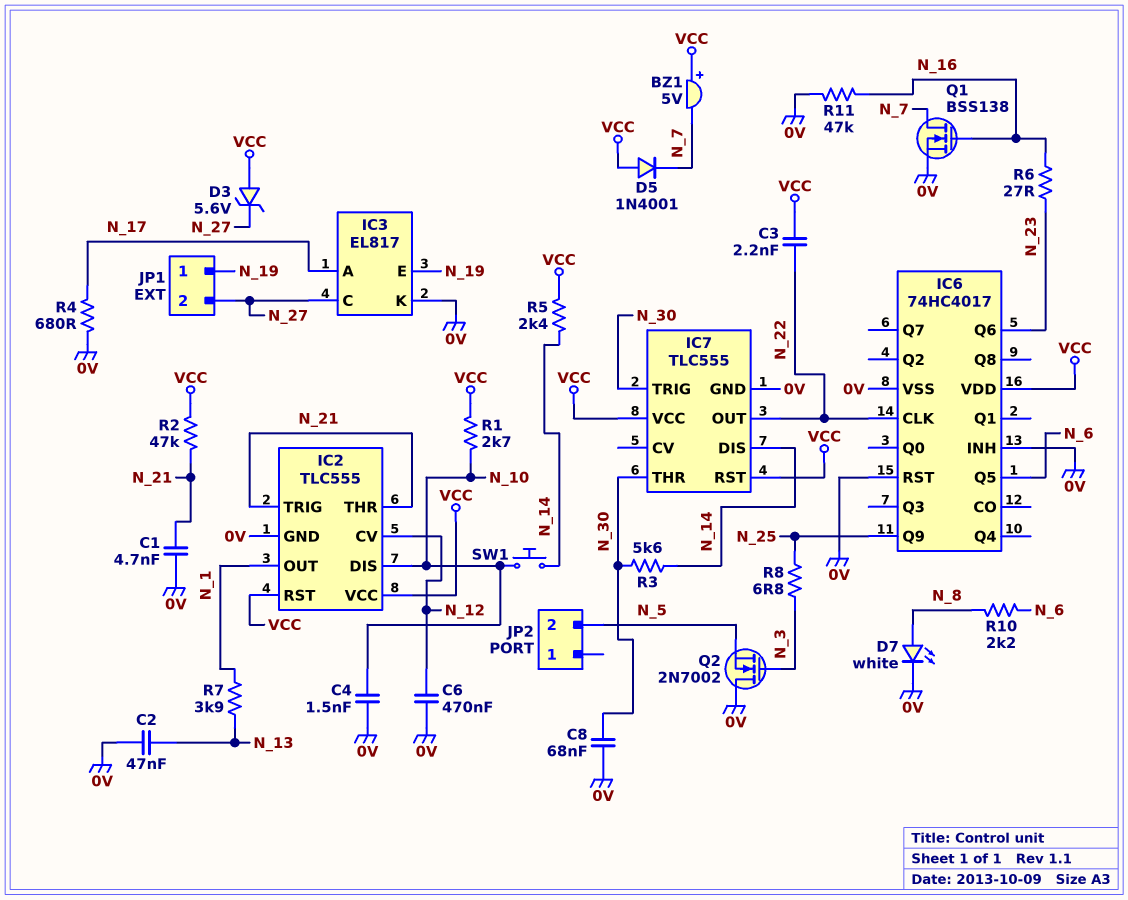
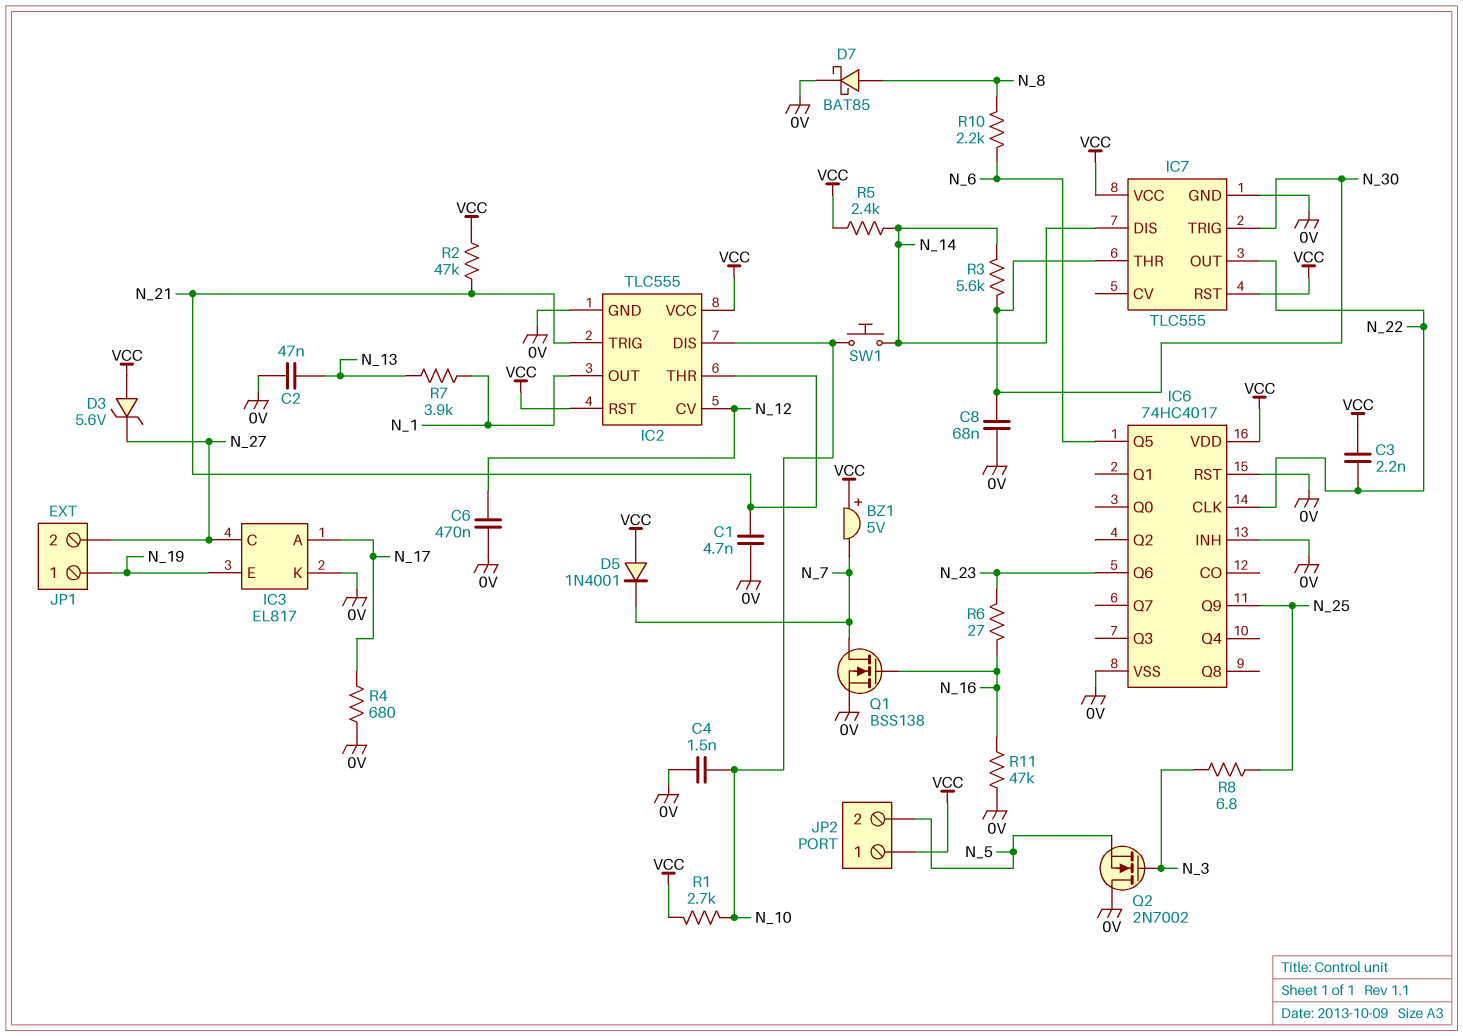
D7: LED white (A N_8, K 0V) -> schottky BAT85 (A N_8, K 0V)
JP2 pin 1: none -> VCC

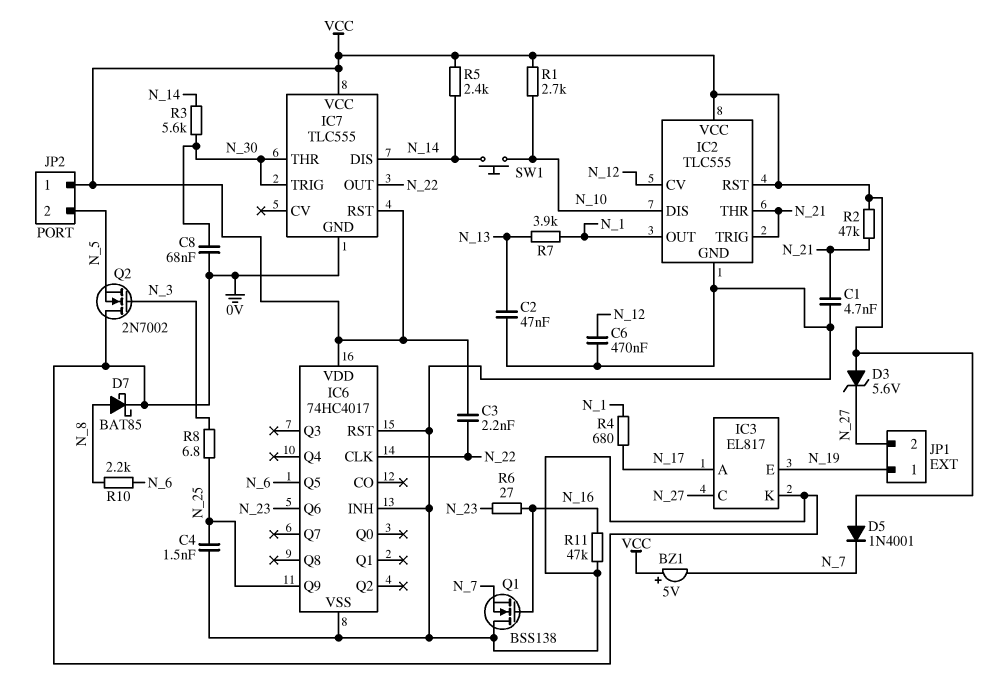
C4: 1.5nF (0V, N_10) -> 1.5nF (0V, N_25)
Q1: NMOS BSS138 (G N_16, D N_7, S 0V) -> NMOS BSS138 (G N_16, D 0V, S N_7)
R4: 680 (0V, N_17) -> 680 (N_1, N_17)

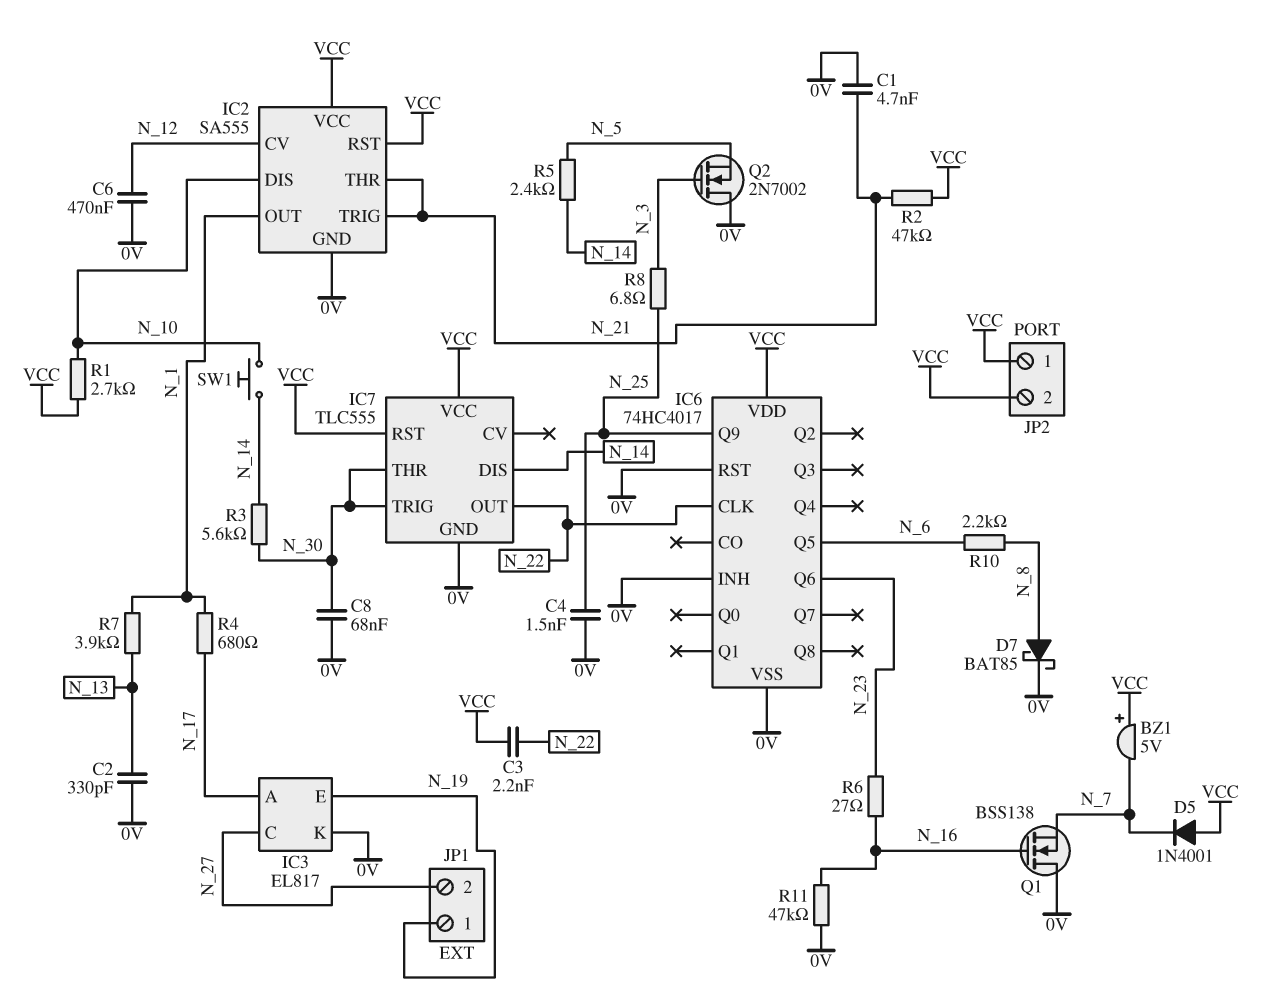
C2: 47nF (0V, N_13) -> 330pF (0V, N_13)
D3: zener 5.6V (A VCC, K N_27) -> none
IC2: TLC555 -> SA555
JP2 pin 2: N_5 -> VCC
R5: 2.4k (N_14, VCC) -> 2.4k (N_5, N_14)

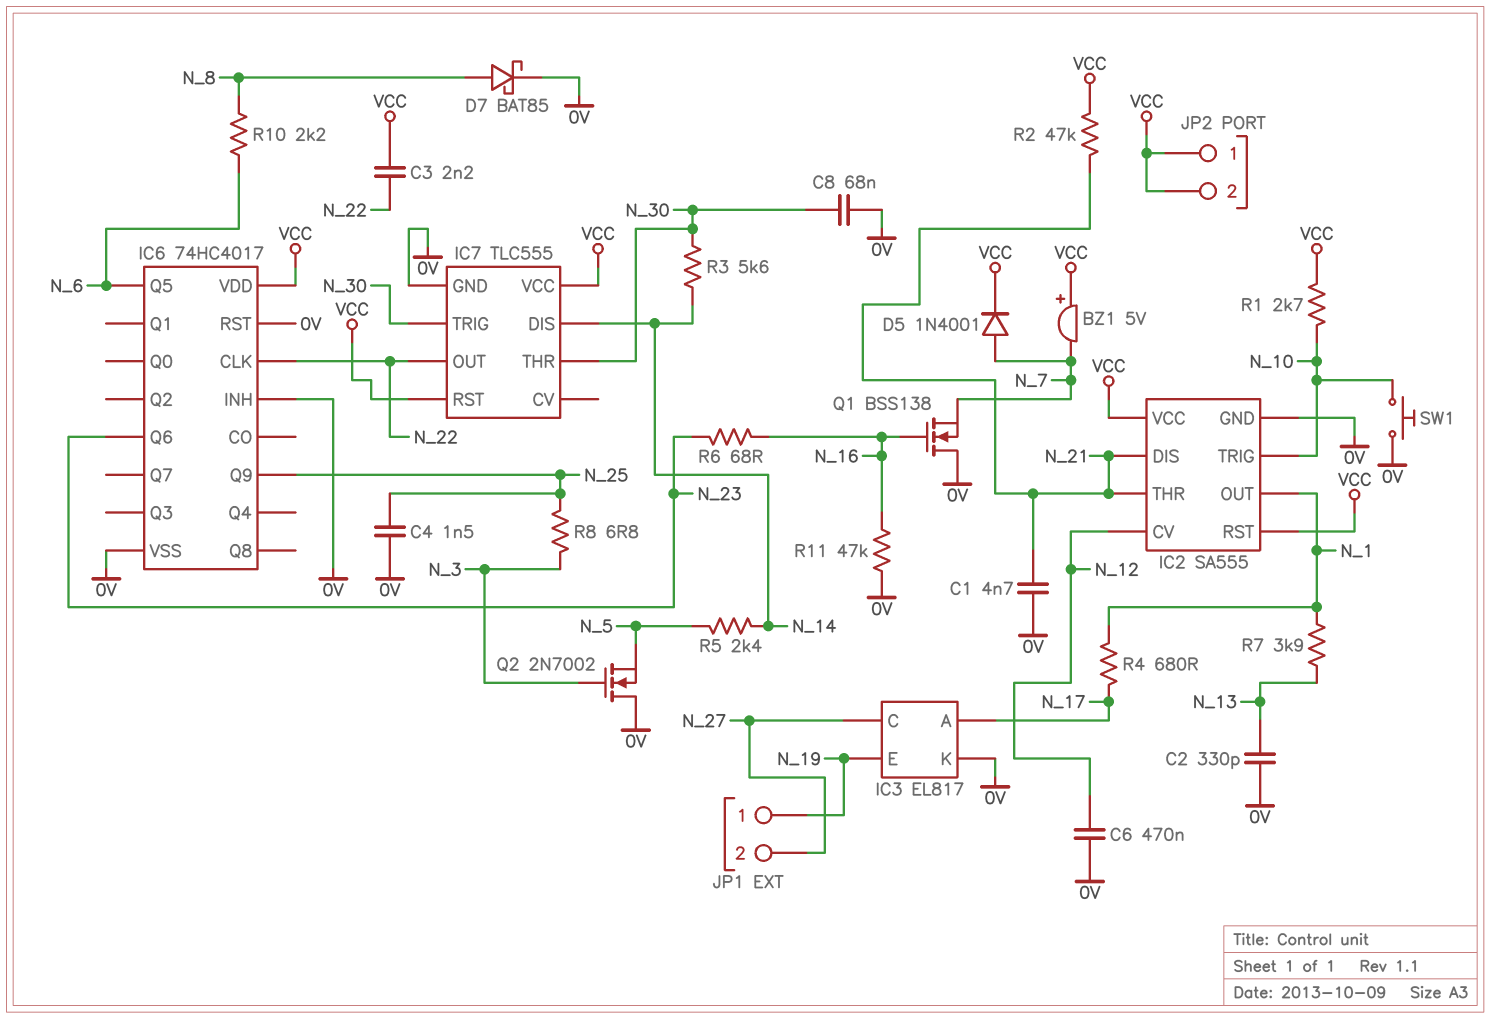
D5: diode 1N4001 (A VCC, K N_7) -> diode 1N4001 (A N_7, K VCC)
IC2 pin DIS: N_10 -> N_21
IC2 pin TRIG: N_21 -> N_10
R6: 27 (N_16, N_23) -> 68 (N_16, N_23)
SW1: button (N_10, N_14) -> button (0V, N_10)

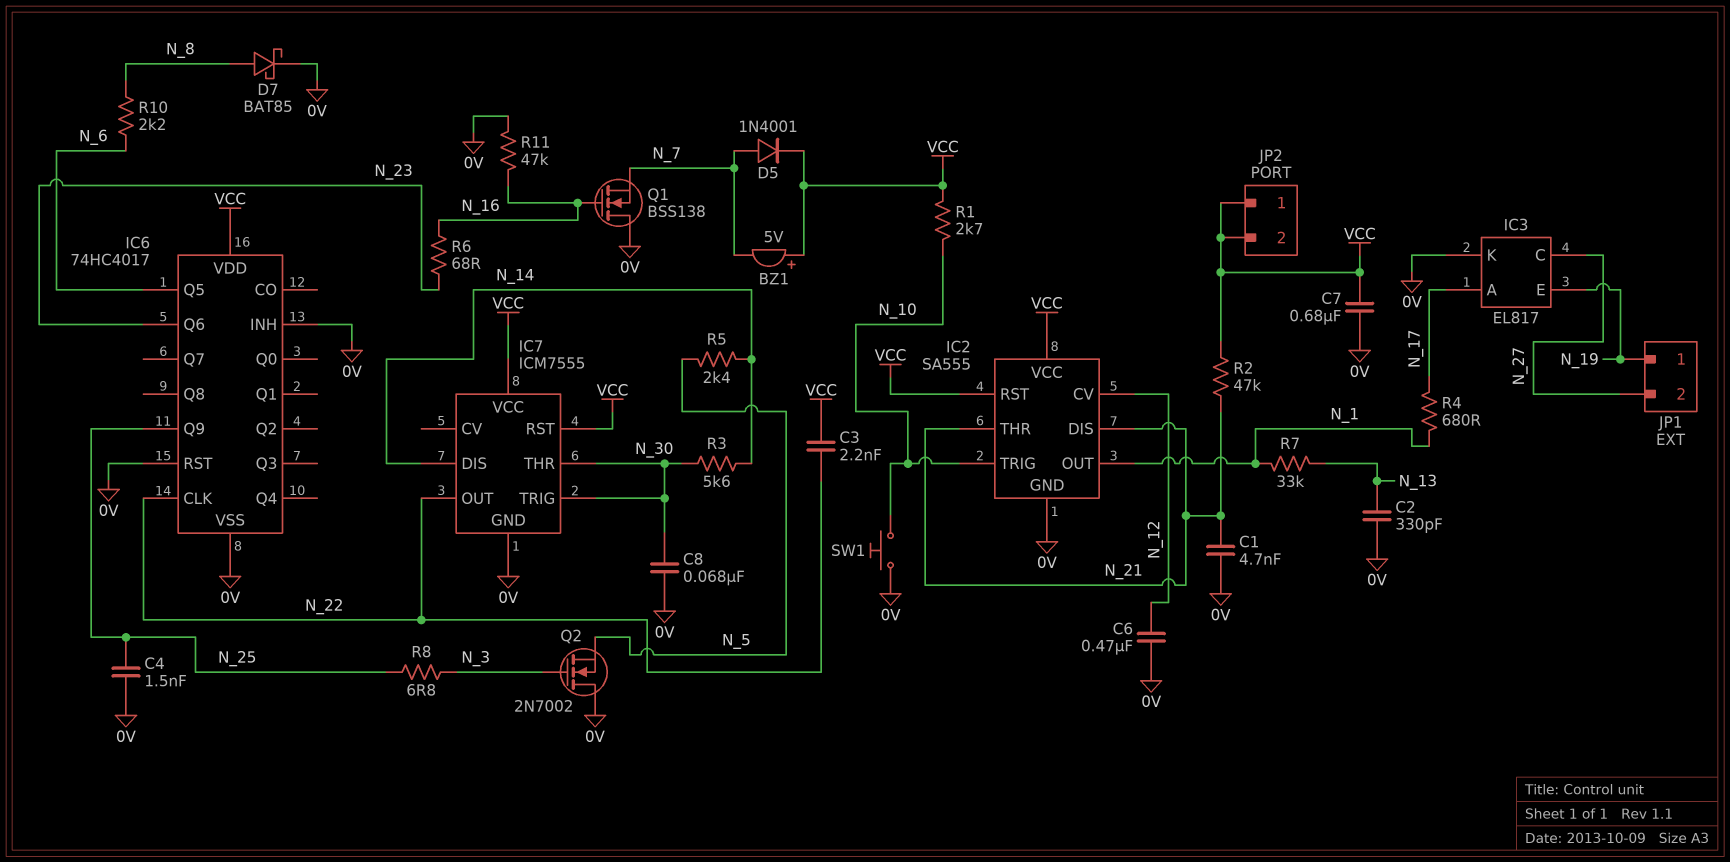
C7: none -> 680nF (0V, VCC)
IC7: TLC555 -> ICM7555
R7: 3.9k (N_1, N_13) -> 33k (N_1, N_13)

